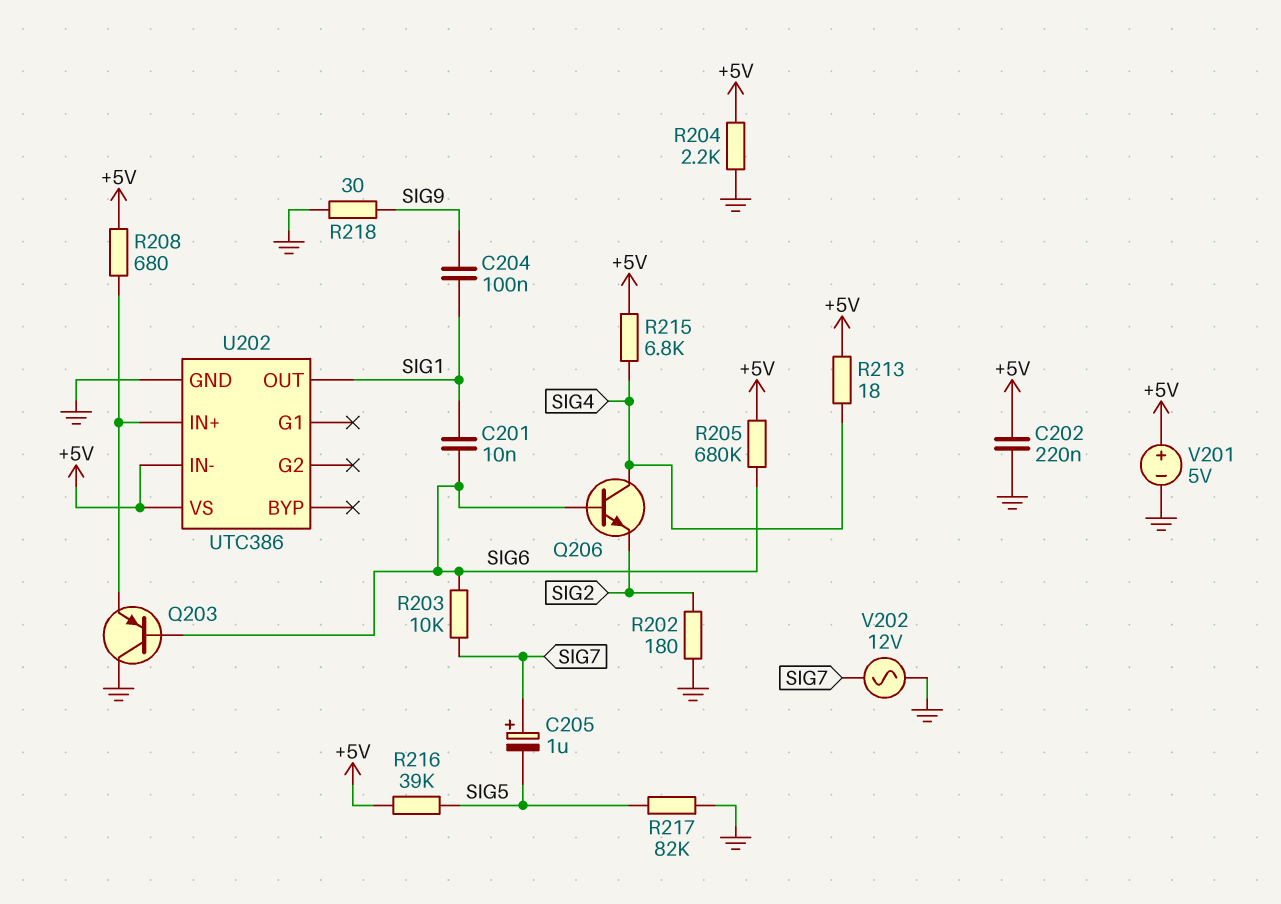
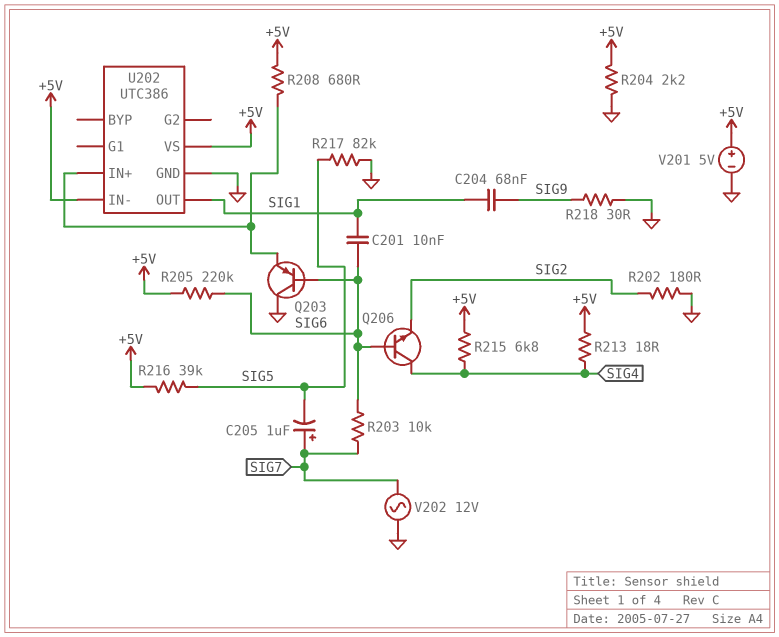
C202: 220nF (+5V, GND) -> none
C204: 100nF (SIG1, SIG9) -> 68nF (SIG1, SIG9)
R205: 680k (+5V, SIG6) -> 220k (+5V, SIG6)

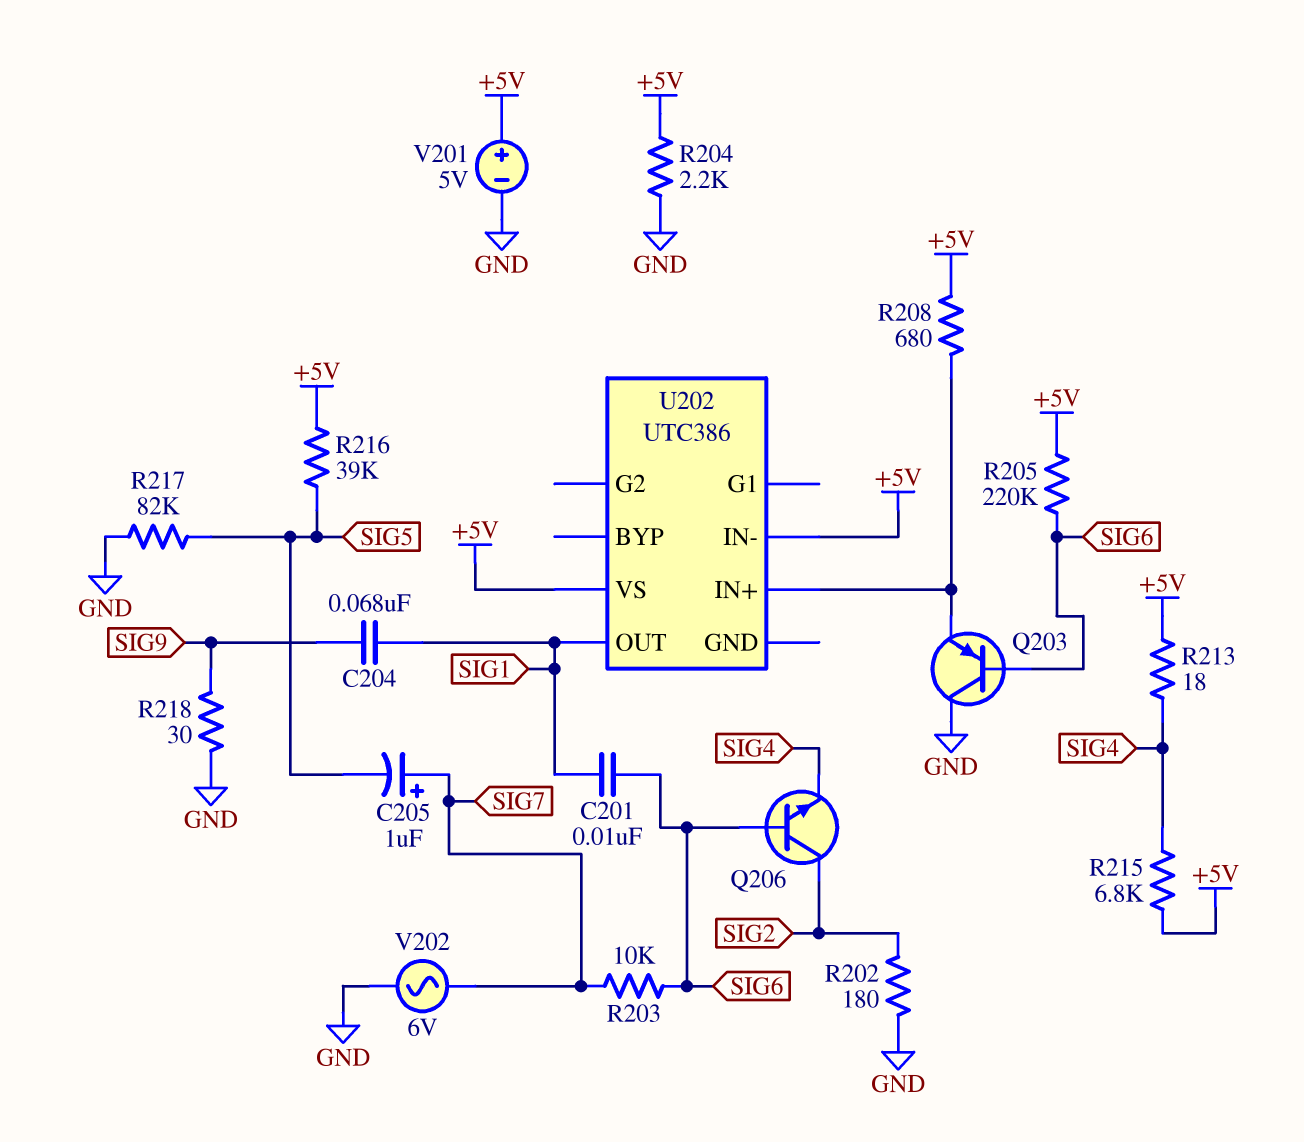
Q206: NPN (B SIG6, C SIG4, E SIG2) -> NPN (B SIG6, C SIG2, E SIG4)
U202 pin GND: GND -> none
V202: AC 12V (GND, SIG7) -> AC 6V (GND, SIG7)

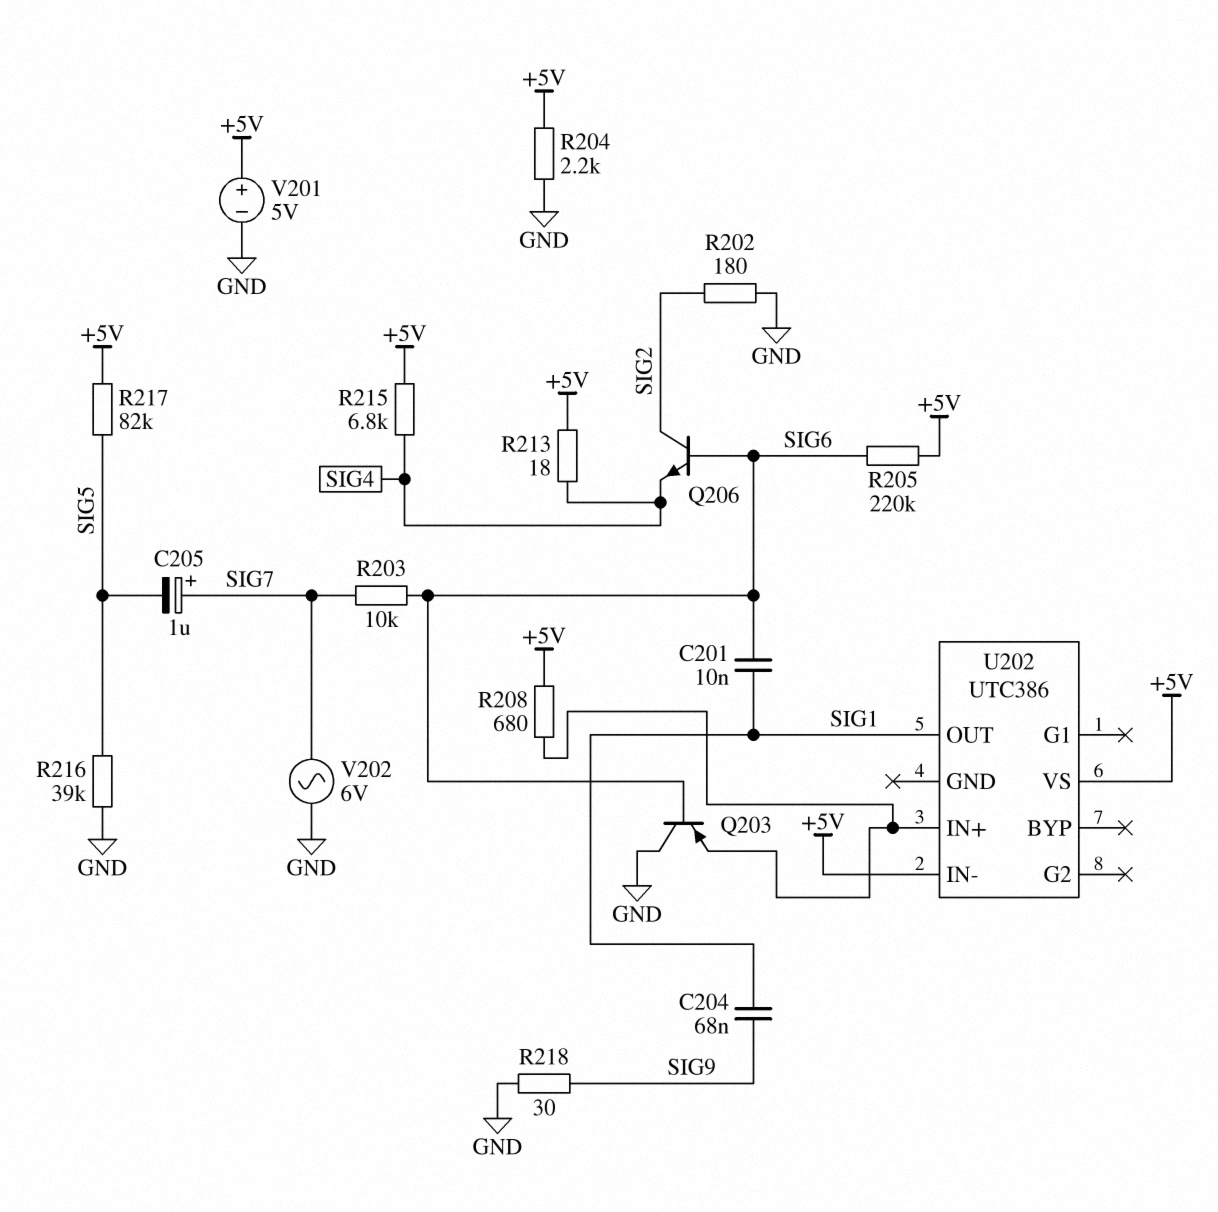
R216: 39k (+5V, SIG5) -> 39k (GND, SIG5)
R217: 82k (GND, SIG5) -> 82k (+5V, SIG5)

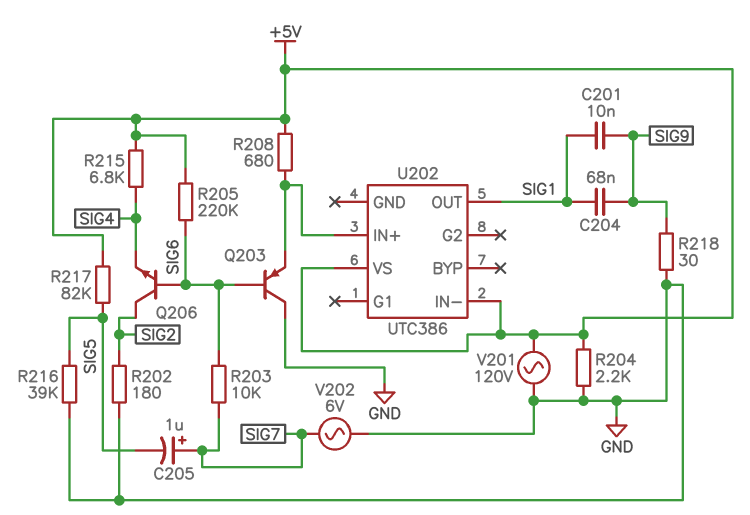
C201: 10nF (SIG1, SIG6) -> 10nF (SIG1, SIG9)
R213: 18 (+5V, SIG4) -> none
V201: 5V (plus +5V, minus GND) -> AC 120V (+5V, GND)

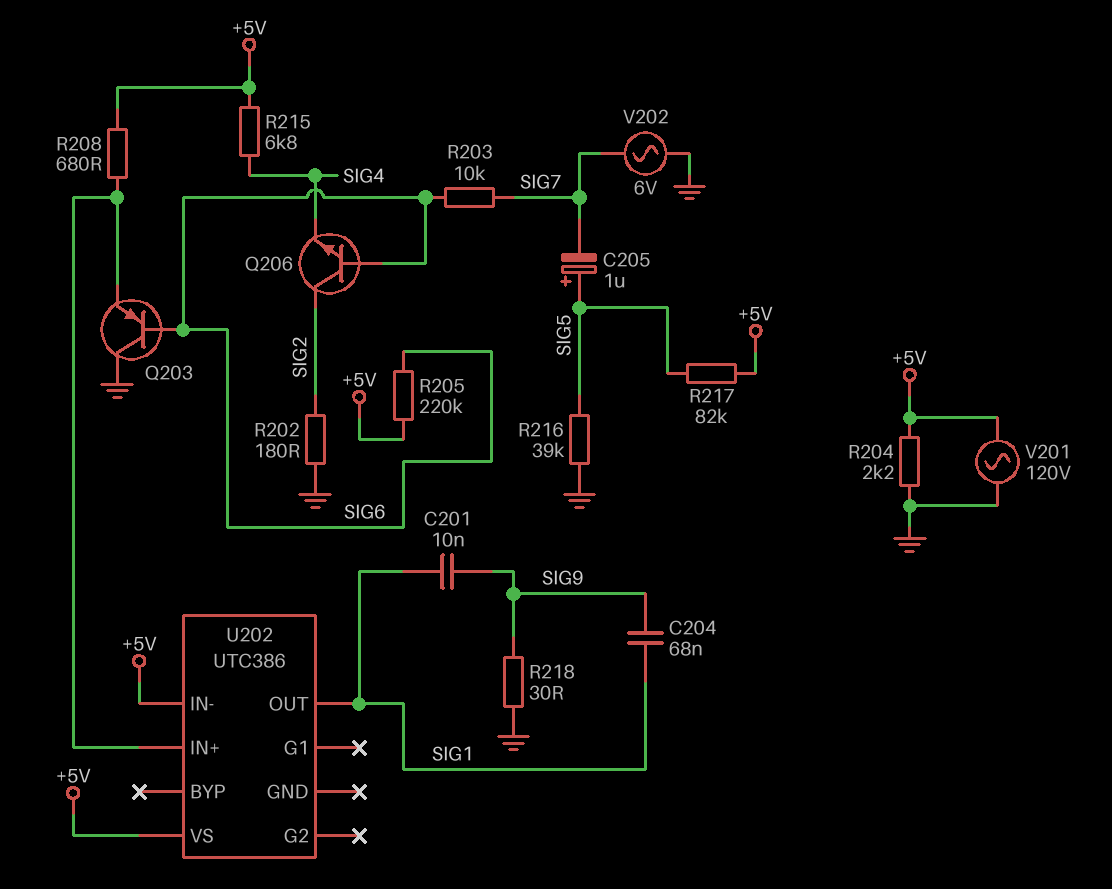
C205: 1uF (plus SIG7, minus SIG5) -> 1uF (plus SIG5, minus SIG7)

